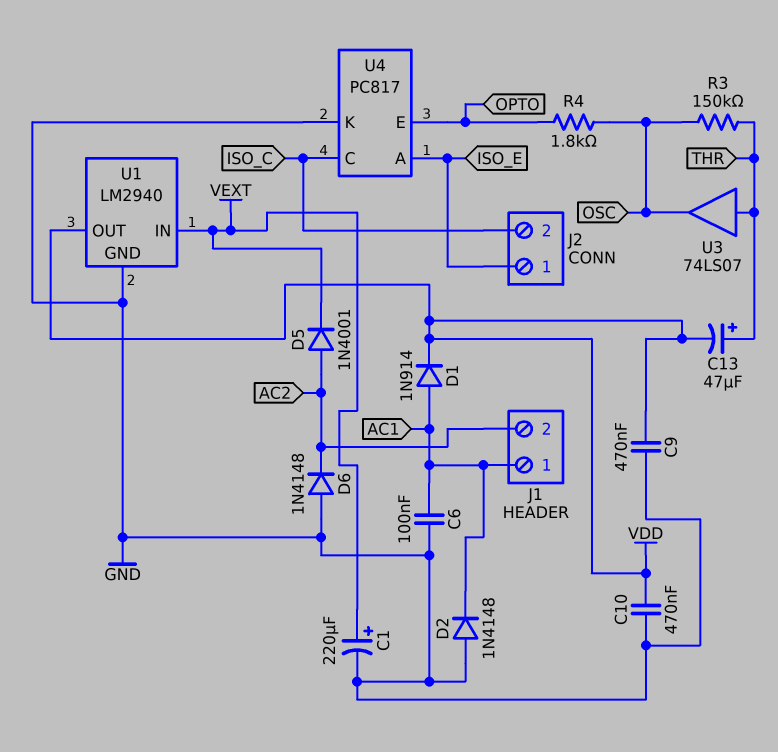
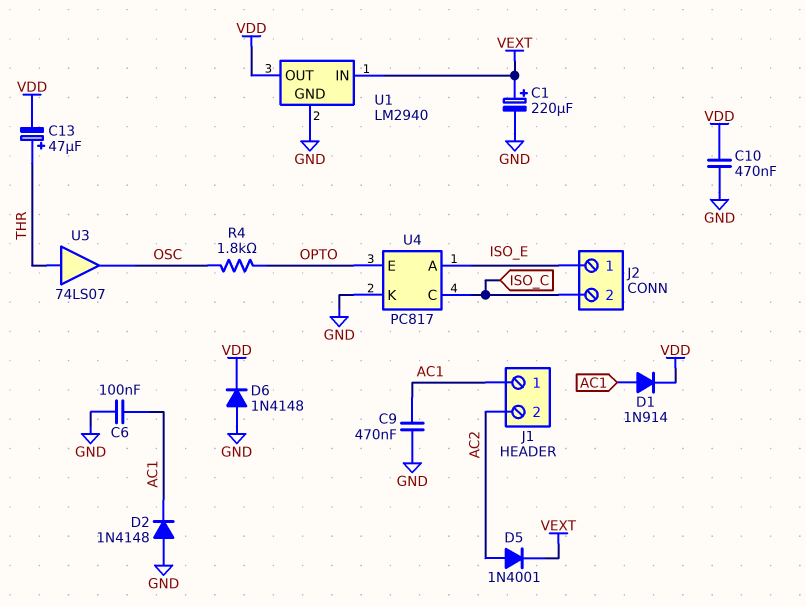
C9: 470nF (GND, VDD) -> 470nF (AC1, GND)
D6: diode 1N4148 (A GND, K AC2) -> diode 1N4148 (A GND, K VDD)
R3: 150k (OSC, THR) -> none

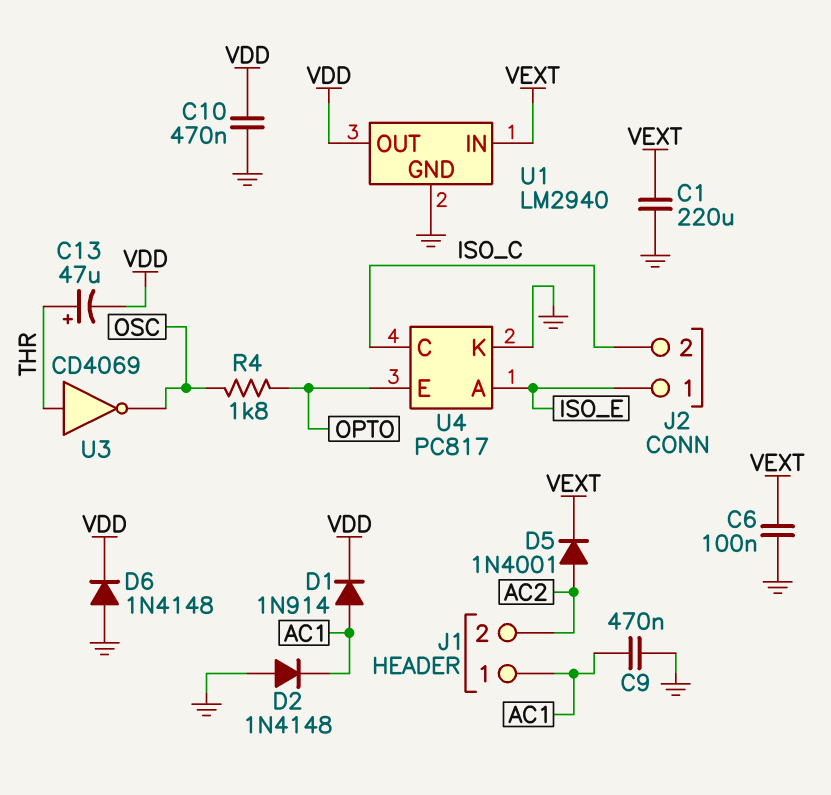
C1: 220uF (plus VEXT, minus GND) -> 220uF (GND, VEXT)
C6: 100nF (AC1, GND) -> 100nF (GND, VEXT)
U3: buffer 74LS07 (in THR, out OSC) -> NOT CD4069 (in THR, out OSC)

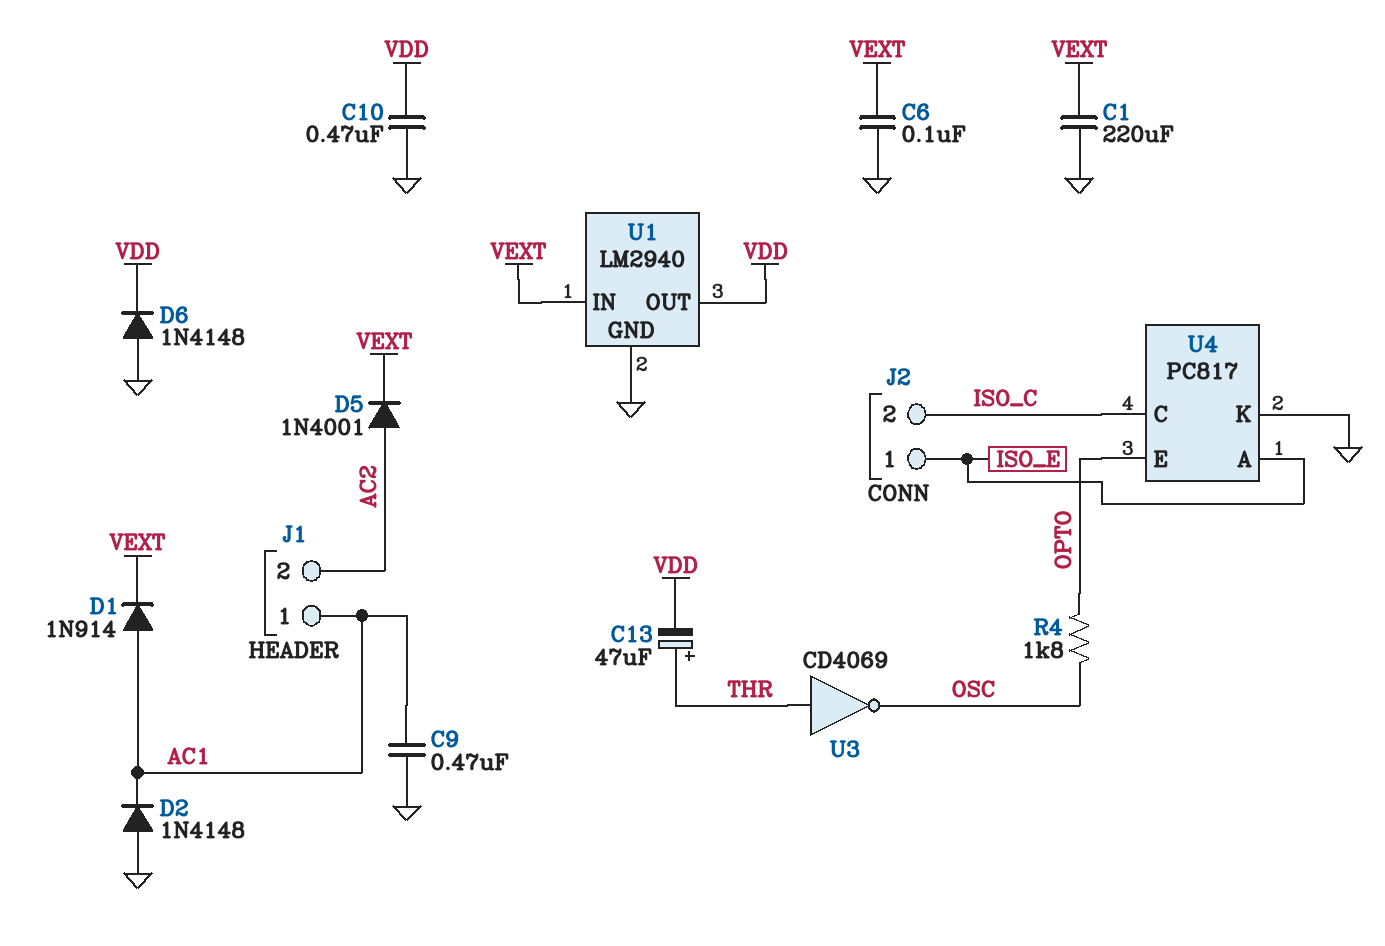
D1: diode 1N914 (A AC1, K VDD) -> diode 1N914 (A AC1, K VEXT)

